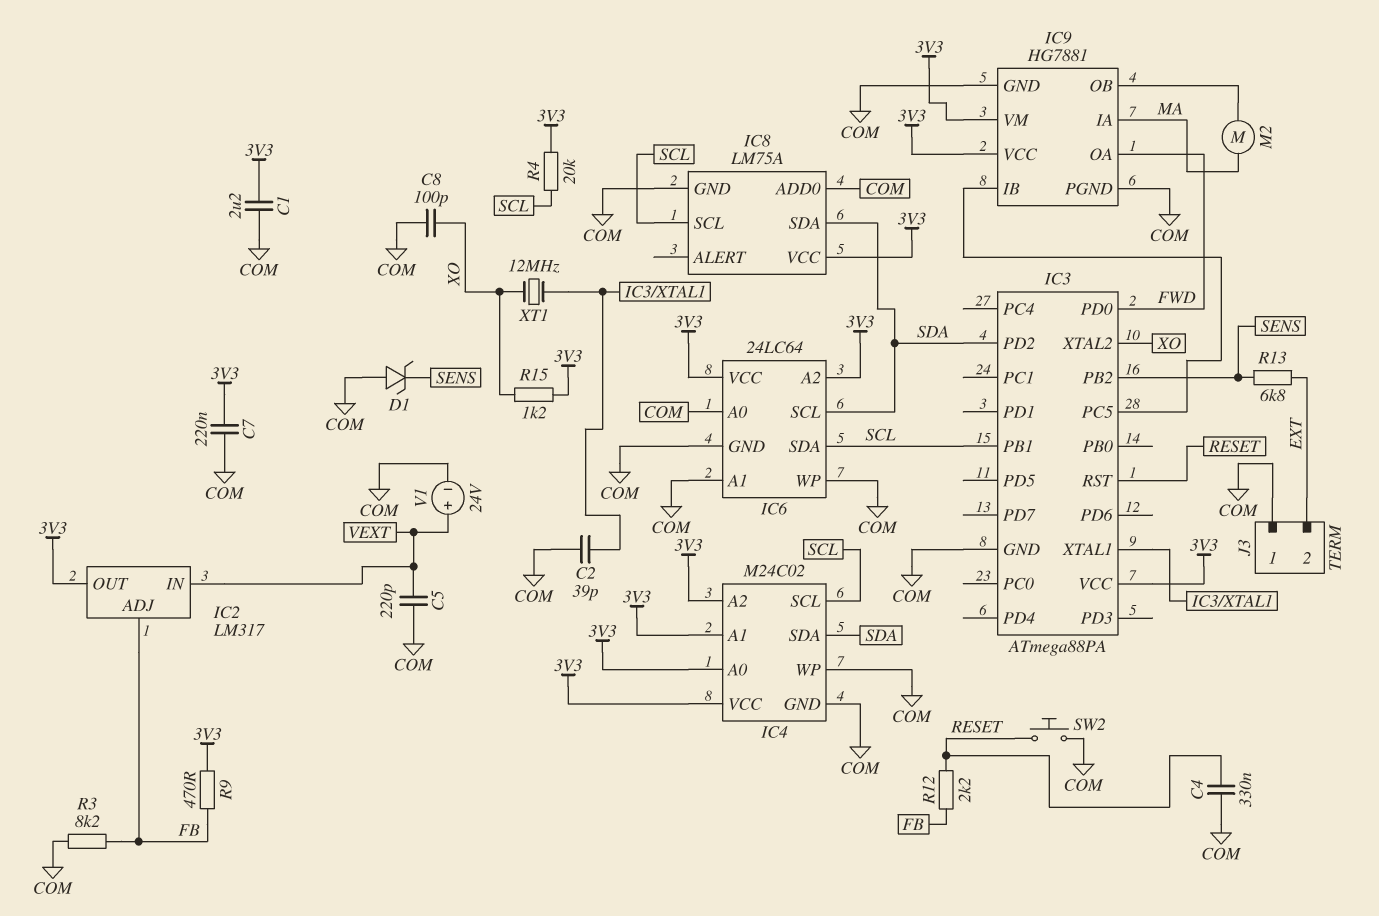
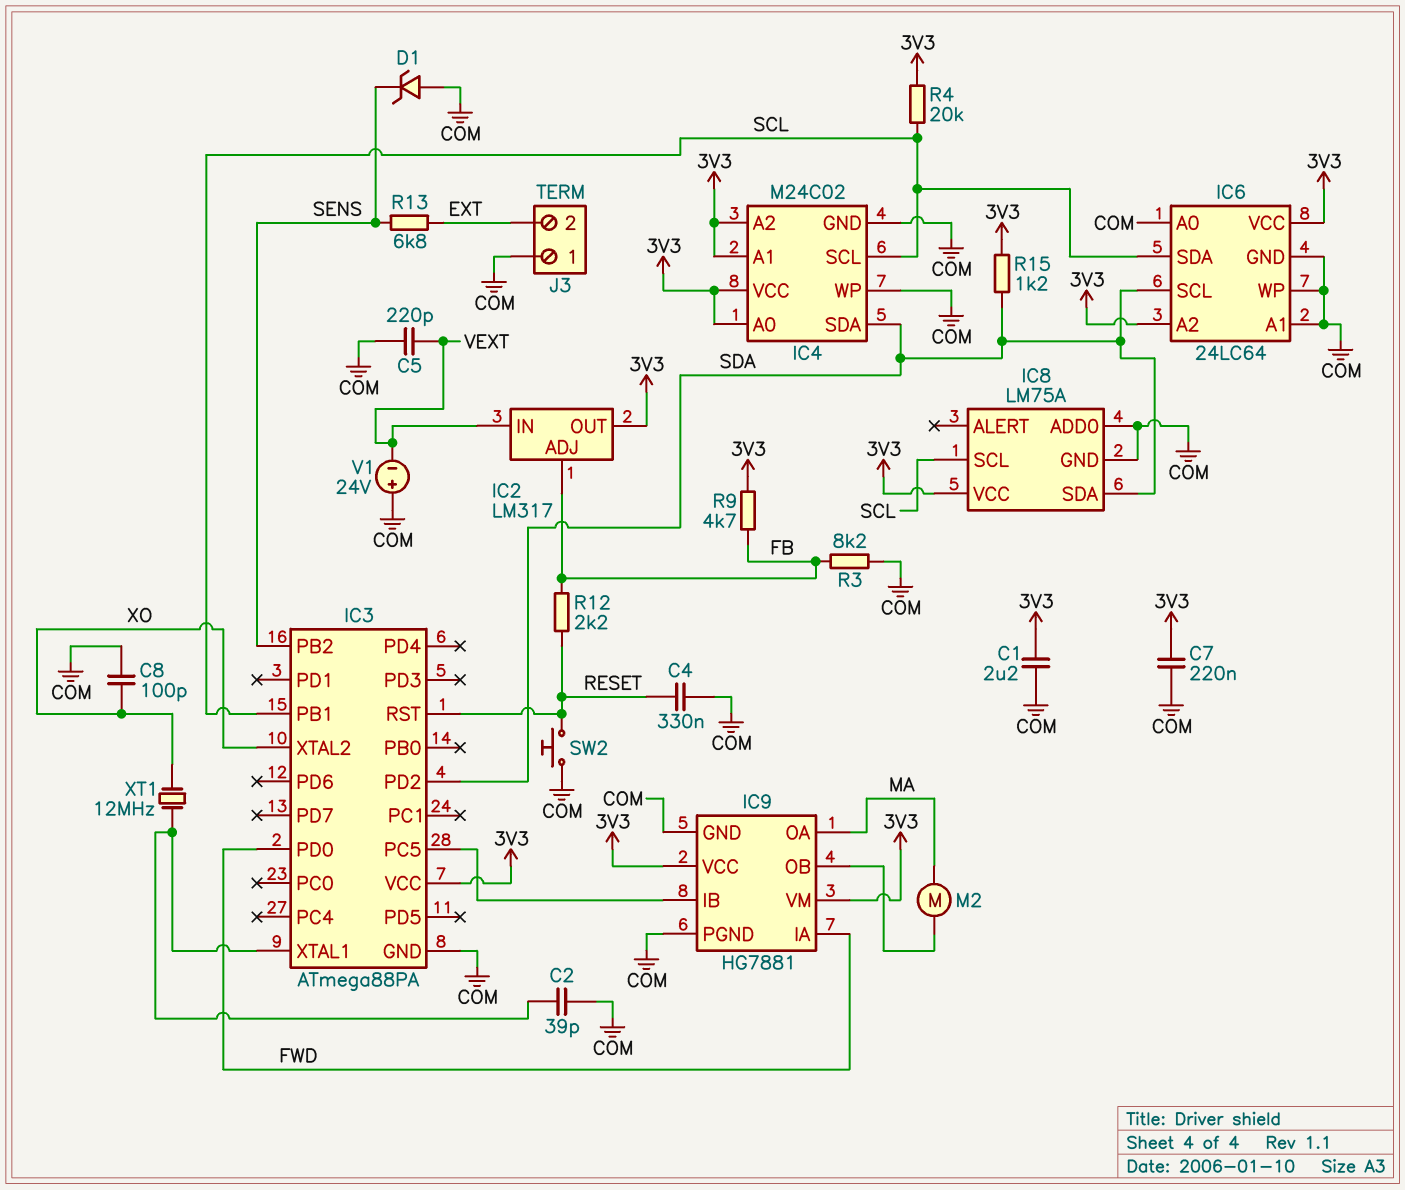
IC9 pin IA: MA -> FWD
IC9 pin OA: FWD -> MA
R9: 470 (3V3, FB) -> 4.7k (3V3, FB)
R15: 1.2k (3V3, XO) -> 1.2k (3V3, SDA)
V1: 24V (plus VEXT, minus COM) -> 24V (plus COM, minus VEXT)

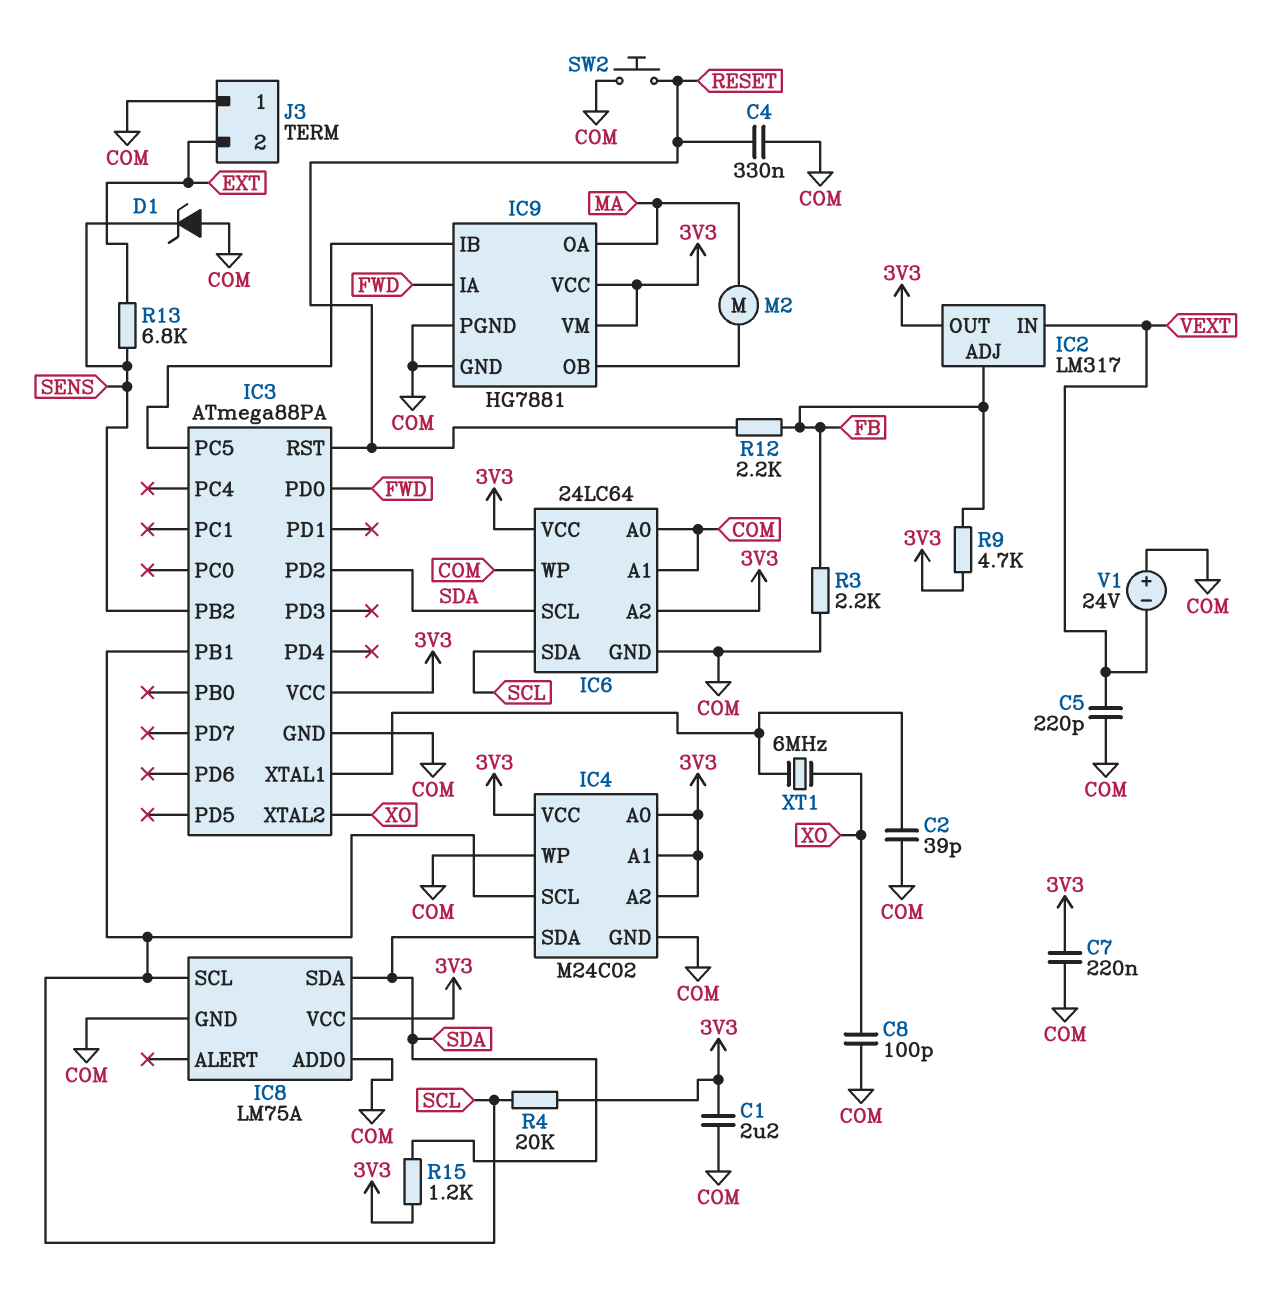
R3: 8.2k (COM, FB) -> 2.2k (COM, FB)
XT1: 12MHz (IC3/XTAL1, XO) -> 6MHz (IC3/XTAL1, XO)

